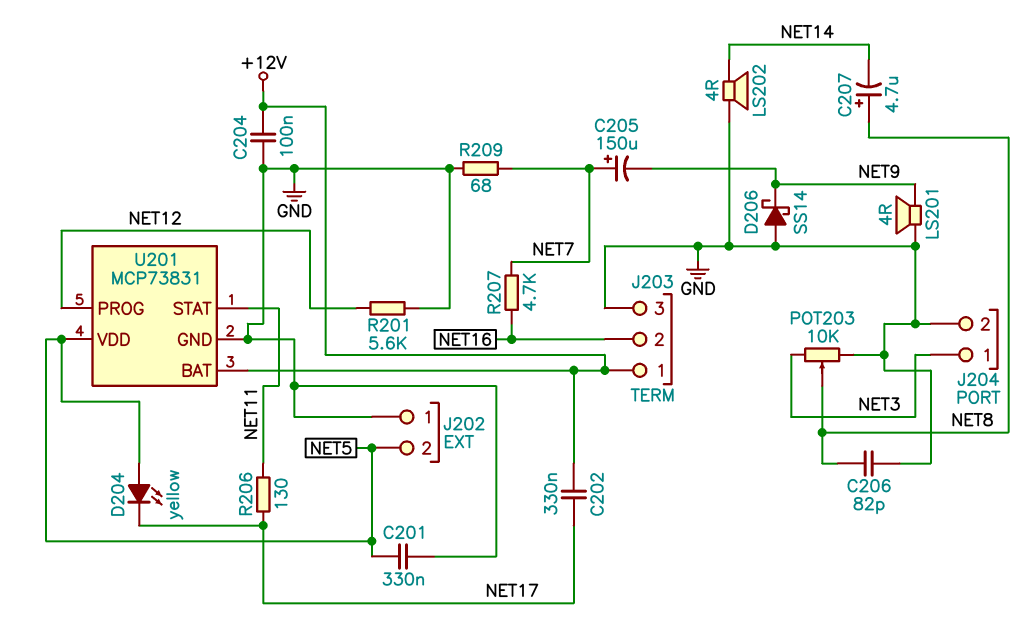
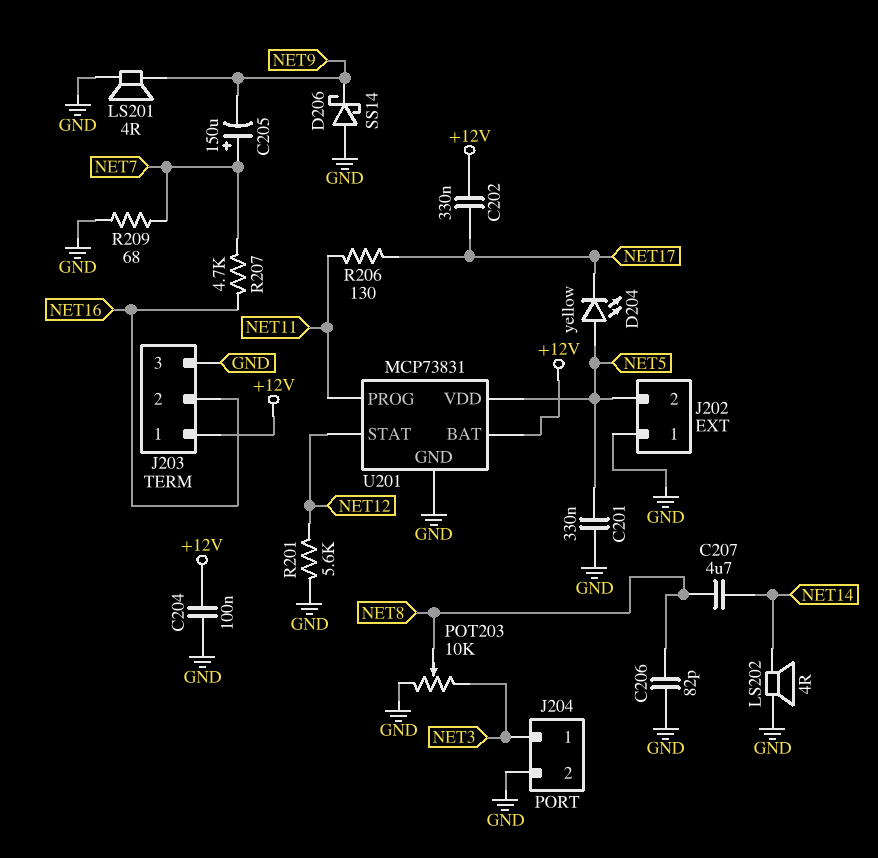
C207: 4.7uF (plus NET8, minus NET14) -> 4.7uF (NET8, NET14)
U201 pin PROG: NET12 -> NET11
U201 pin STAT: NET11 -> NET12

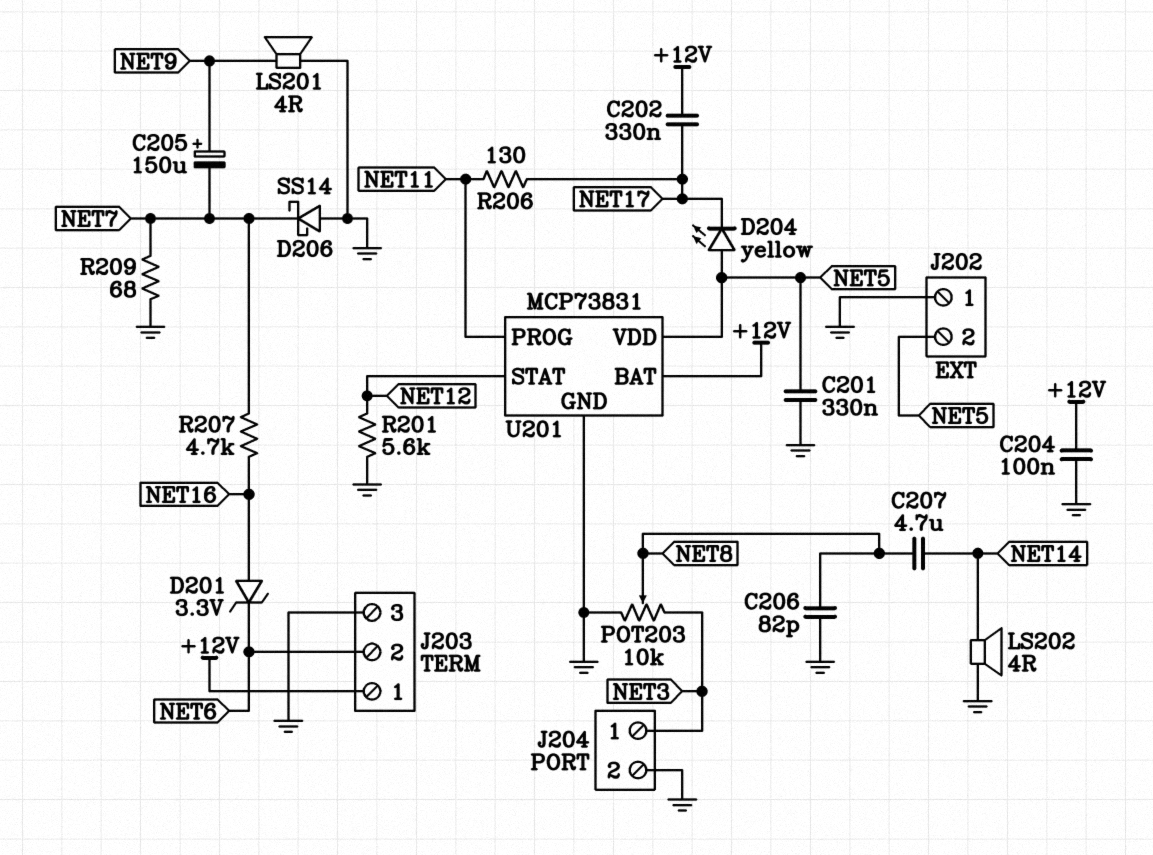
C205: 150uF (plus NET7, minus NET9) -> 150uF (plus NET9, minus NET7)
D201: none -> zener 3.3V (A NET16, K NET6)
D206: schottky SS14 (A GND, K NET9) -> schottky SS14 (A GND, K NET7)
J203 pin 2: NET16 -> NET6

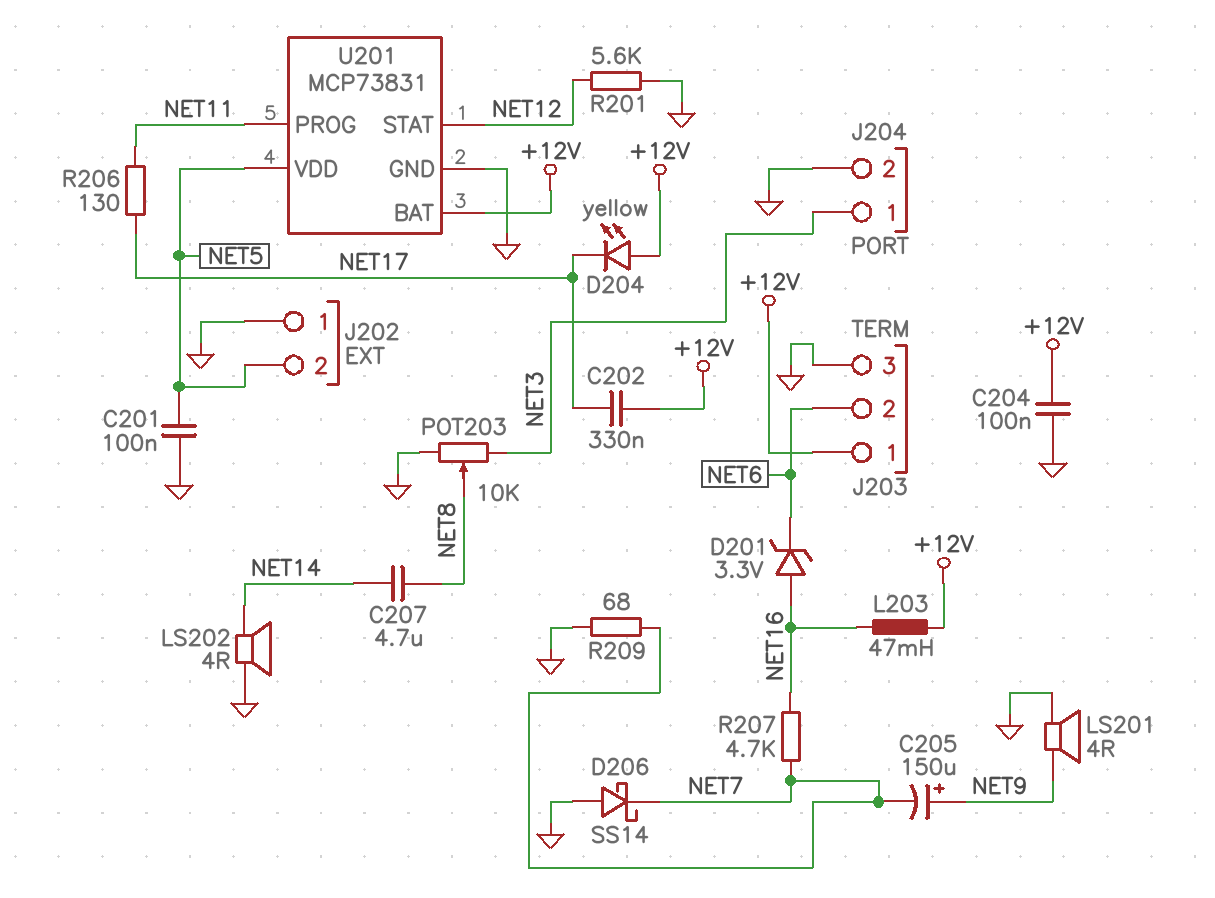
C201: 330nF (GND, NET5) -> 100nF (GND, NET5)
C206: 82pF (GND, NET8) -> none
D204: LED yellow (A NET5, K NET17) -> LED yellow (A +12V, K NET17)
L203: none -> 47mH (+12V, NET16)

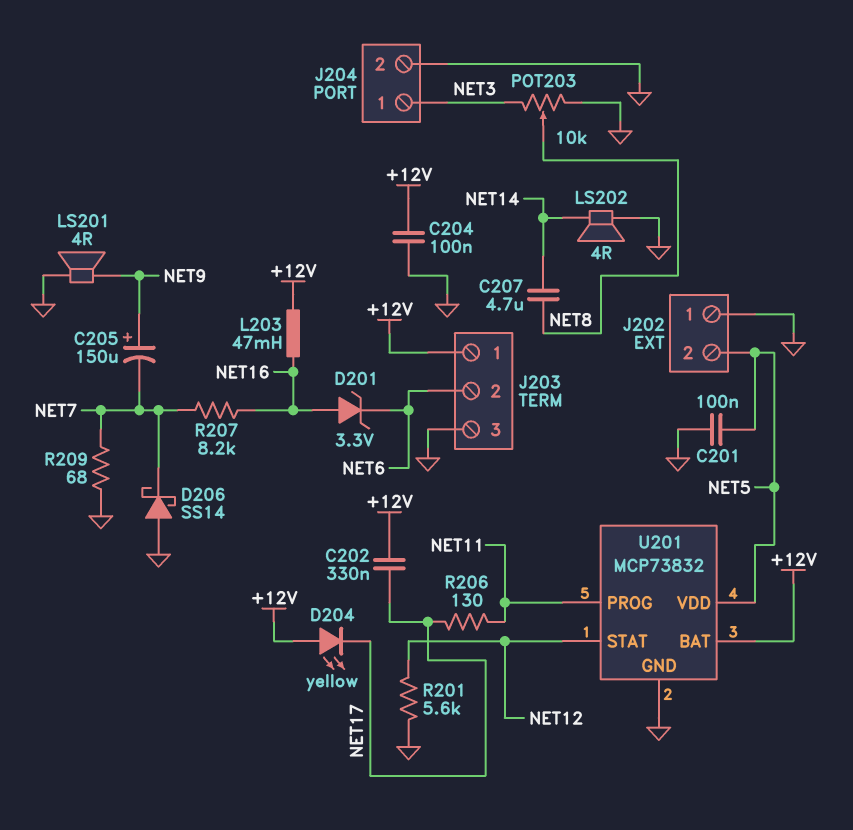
R207: 4.7k (NET7, NET16) -> 8.2k (NET7, NET16)
U201: MCP73831 -> MCP73832

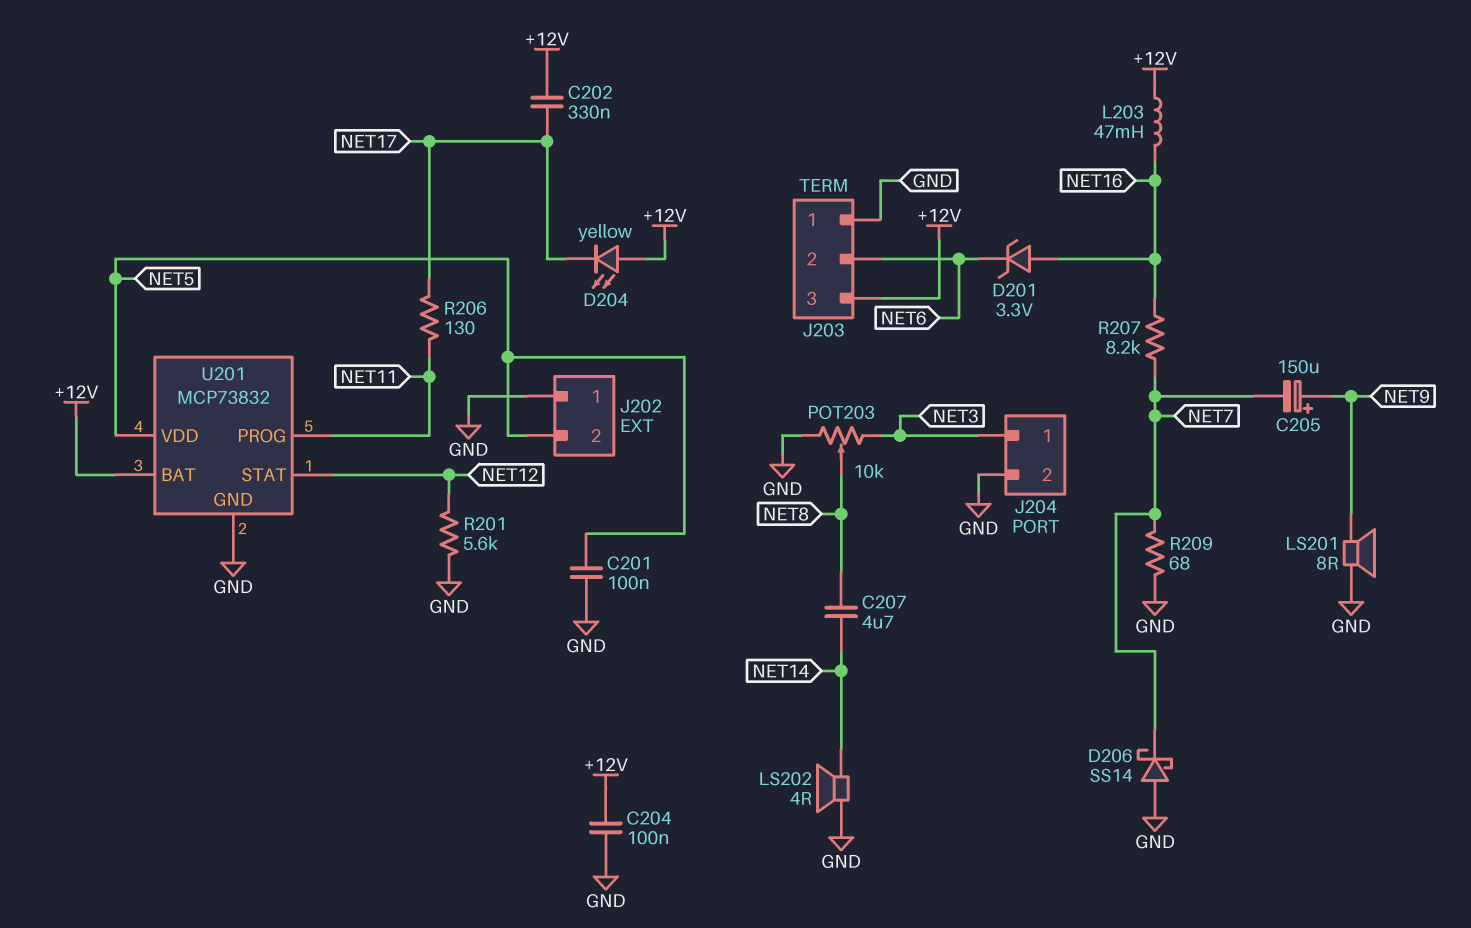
J203 pin 1: +12V -> GND
J203 pin 3: GND -> +12V
LS201: speaker 4R (GND, NET9) -> speaker 8R (GND, NET9)

